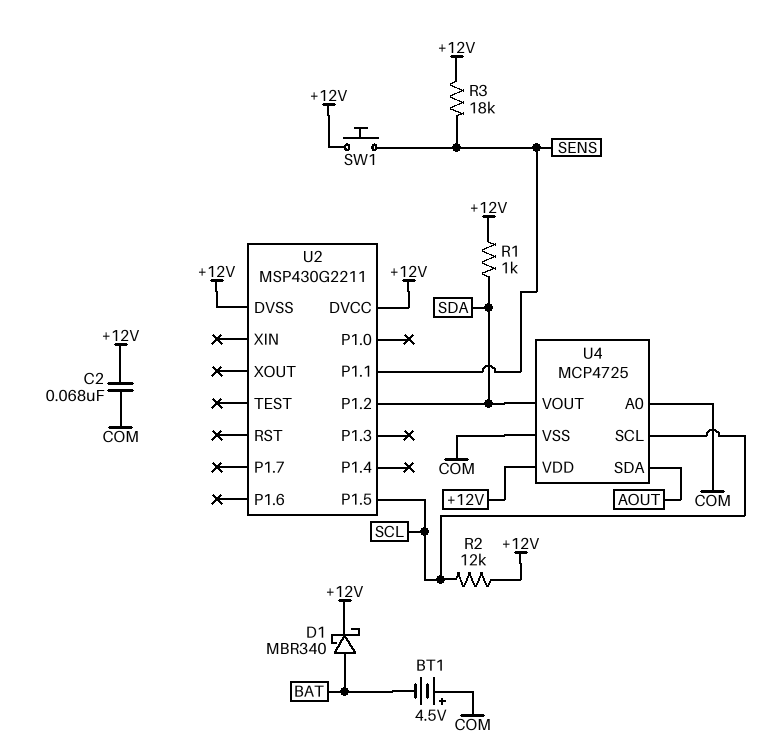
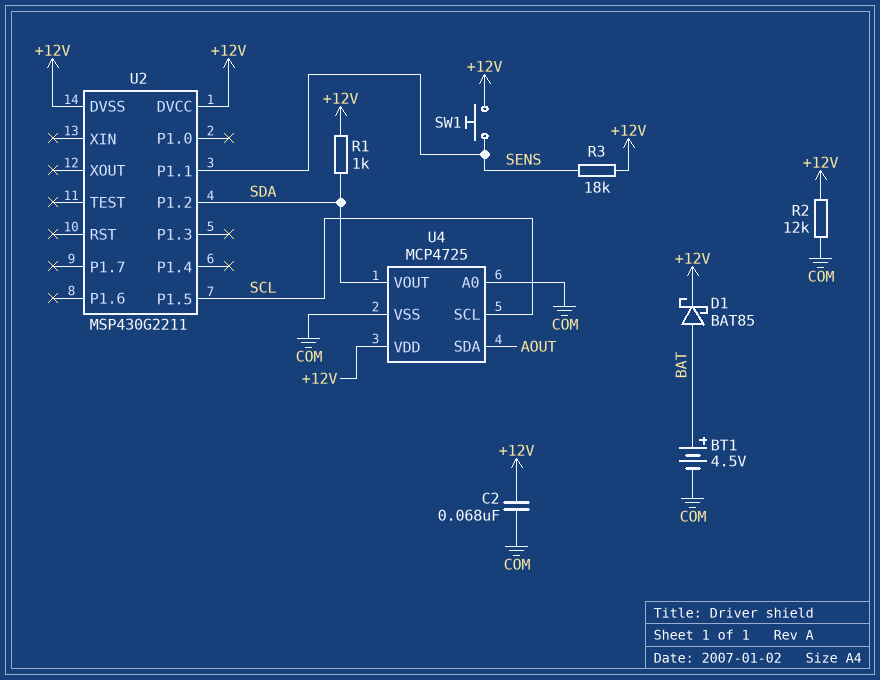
BT1: 4.5V (plus COM, minus BAT) -> 4.5V (plus BAT, minus COM)
D1: schottky MBR340 (A BAT, K +12V) -> schottky BAT85 (A BAT, K +12V)
R2: 12k (+12V, SCL) -> 12k (+12V, COM)

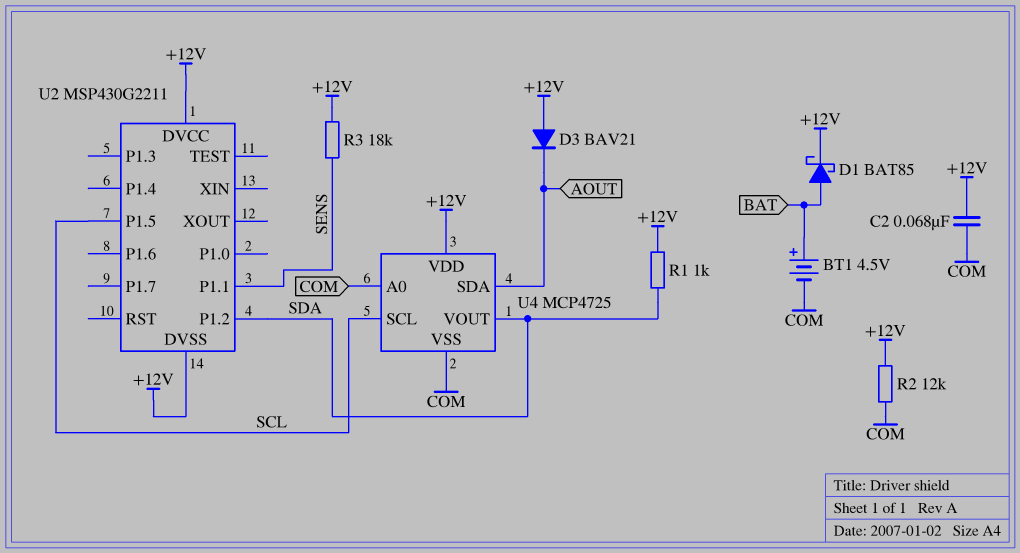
D3: none -> diode BAV21 (A +12V, K AOUT)
SW1: button (+12V, SENS) -> none

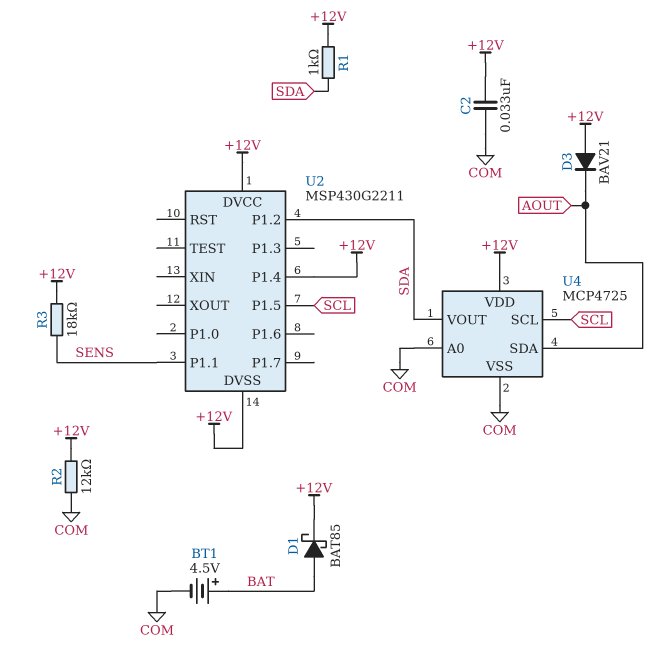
C2: 68nF (+12V, COM) -> 33nF (+12V, COM)
U2 pin P1.4: none -> +12V

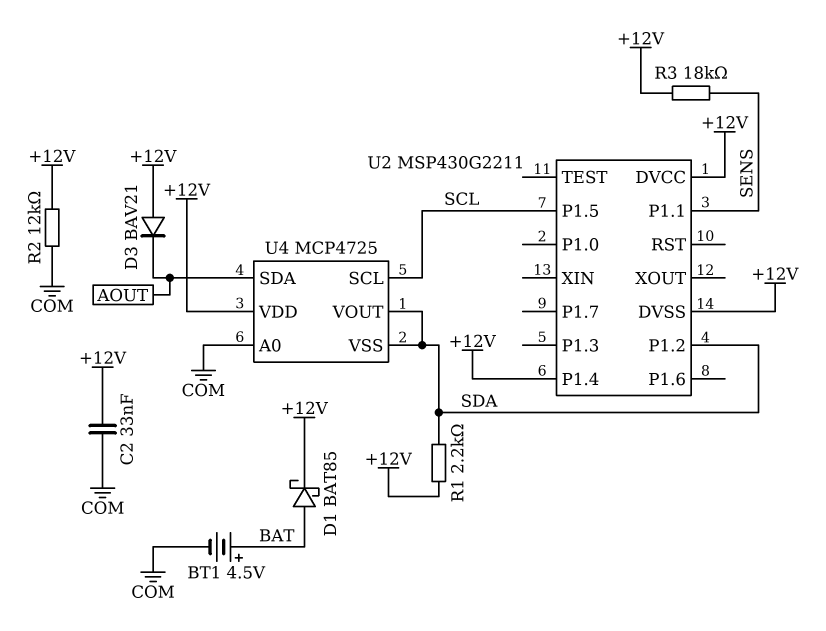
R1: 1k (+12V, SDA) -> 2.2k (+12V, SDA)
U4 pin VSS: COM -> SDA

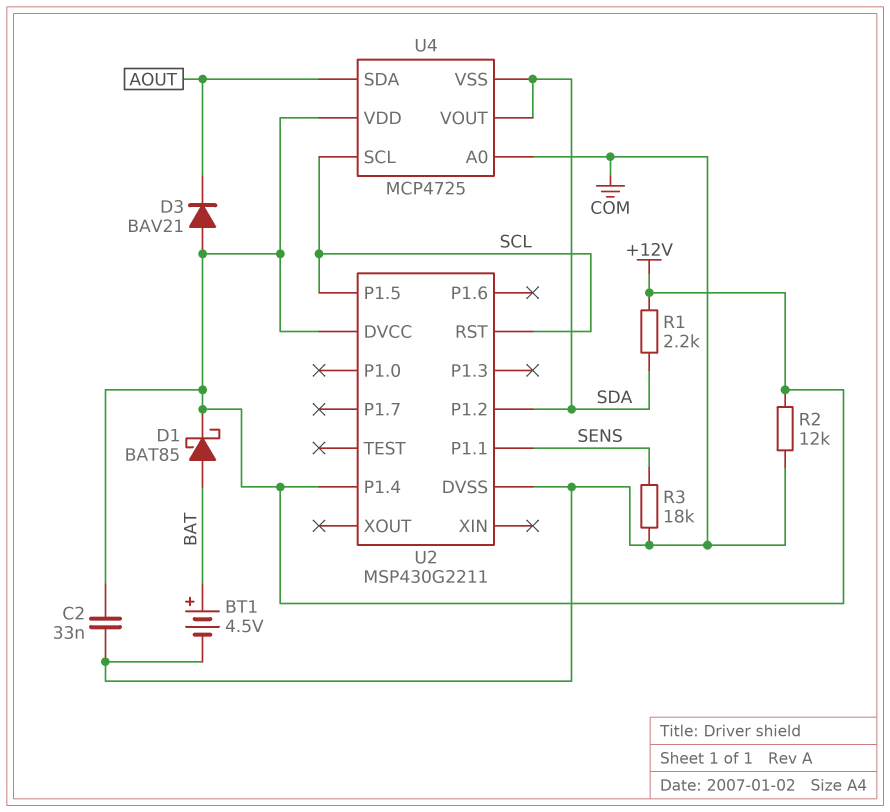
R3: 18k (+12V, SENS) -> 18k (COM, SENS)
U2 pin DVSS: +12V -> COM
U2 pin RST: none -> SCL

